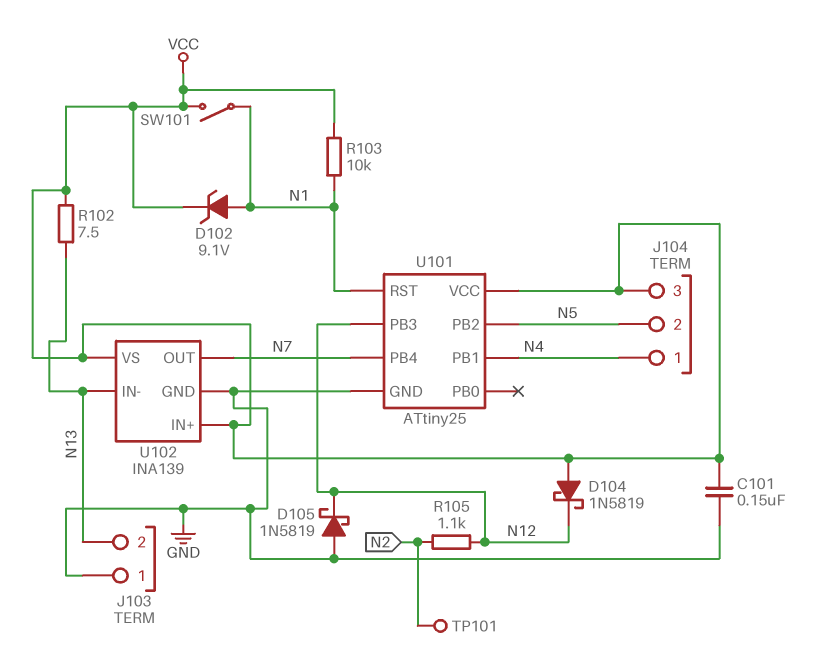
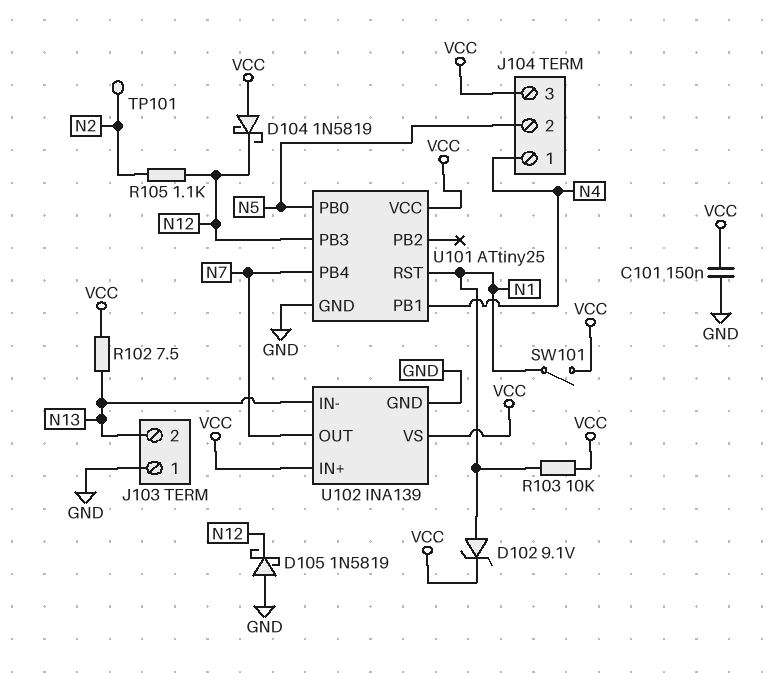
U101 pin PB0: none -> N5
U101 pin PB2: N5 -> none

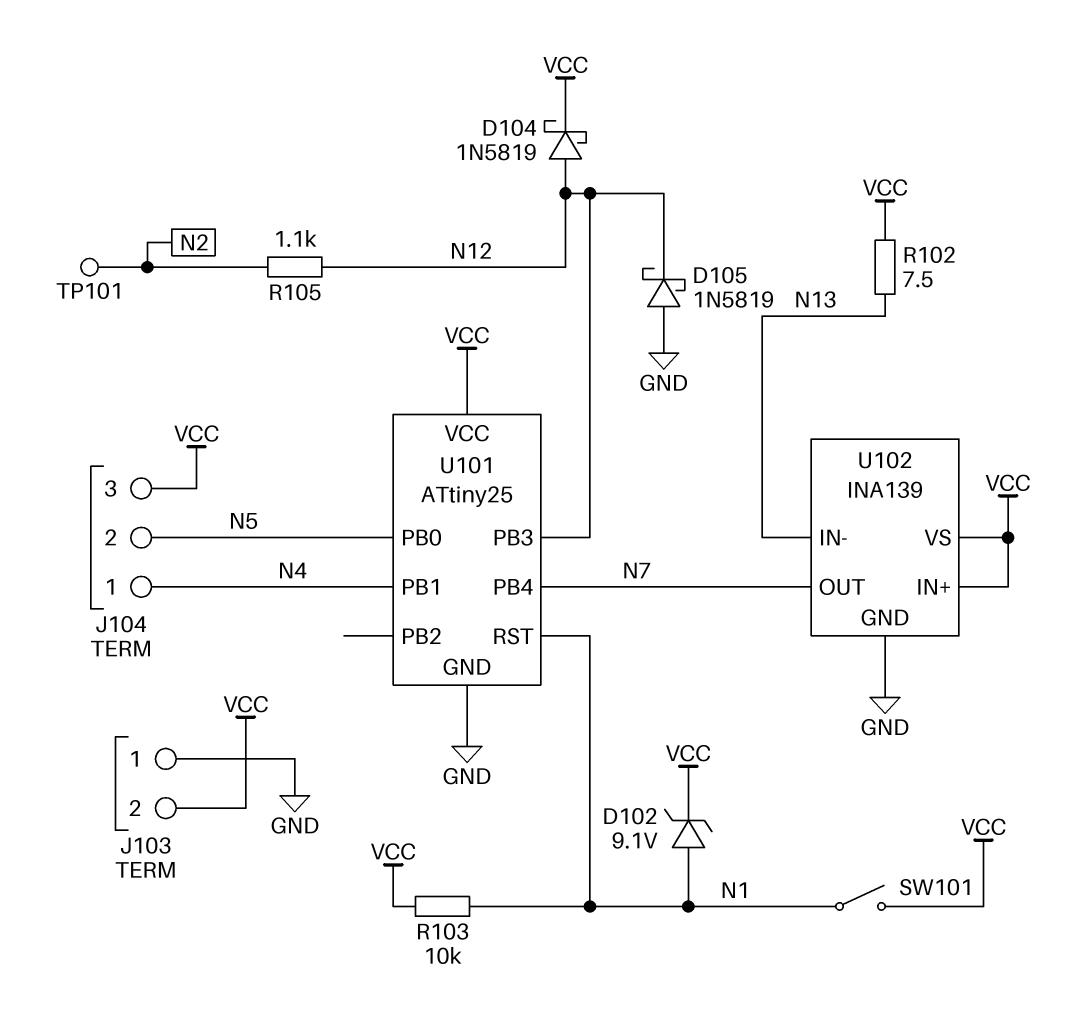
C101: 150nF (GND, VCC) -> none
D104: schottky 1N5819 (A VCC, K N12) -> schottky 1N5819 (A N12, K VCC)
J103 pin 2: N13 -> VCC

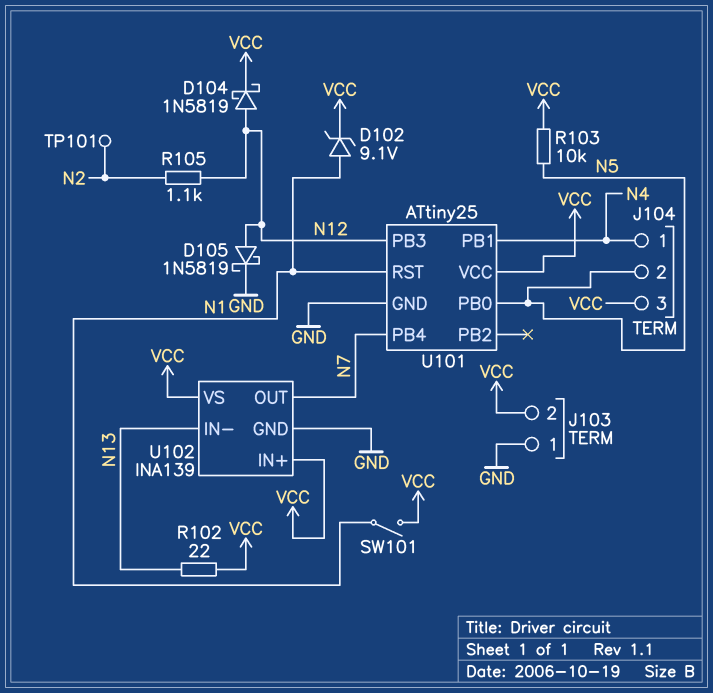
D105: schottky 1N5819 (A GND, K N12) -> schottky 1N5819 (A N12, K GND)
R102: 7.5 (N13, VCC) -> 22 (N13, VCC)
R103: 10k (N1, VCC) -> 10k (N5, VCC)

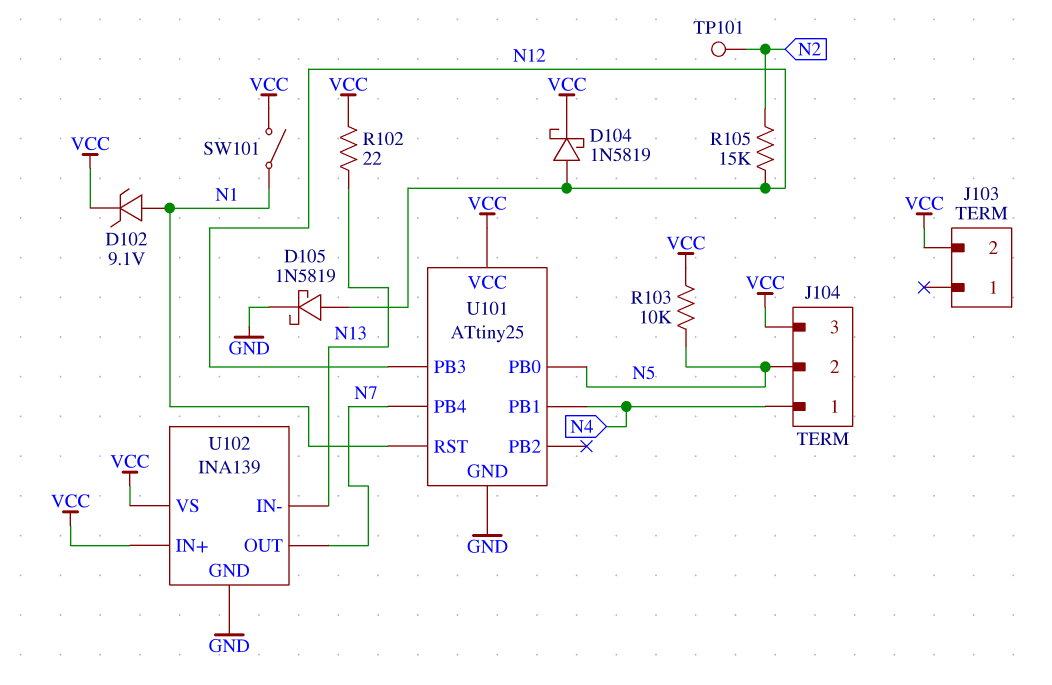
J103 pin 1: GND -> none
R105: 1.1k (N2, N12) -> 15k (N2, N12)

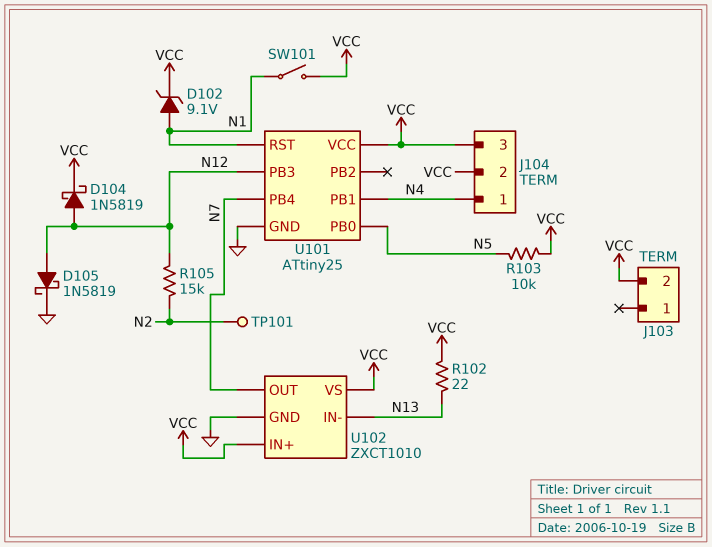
J104 pin 2: N5 -> VCC
U102: INA139 -> ZXCT1010

